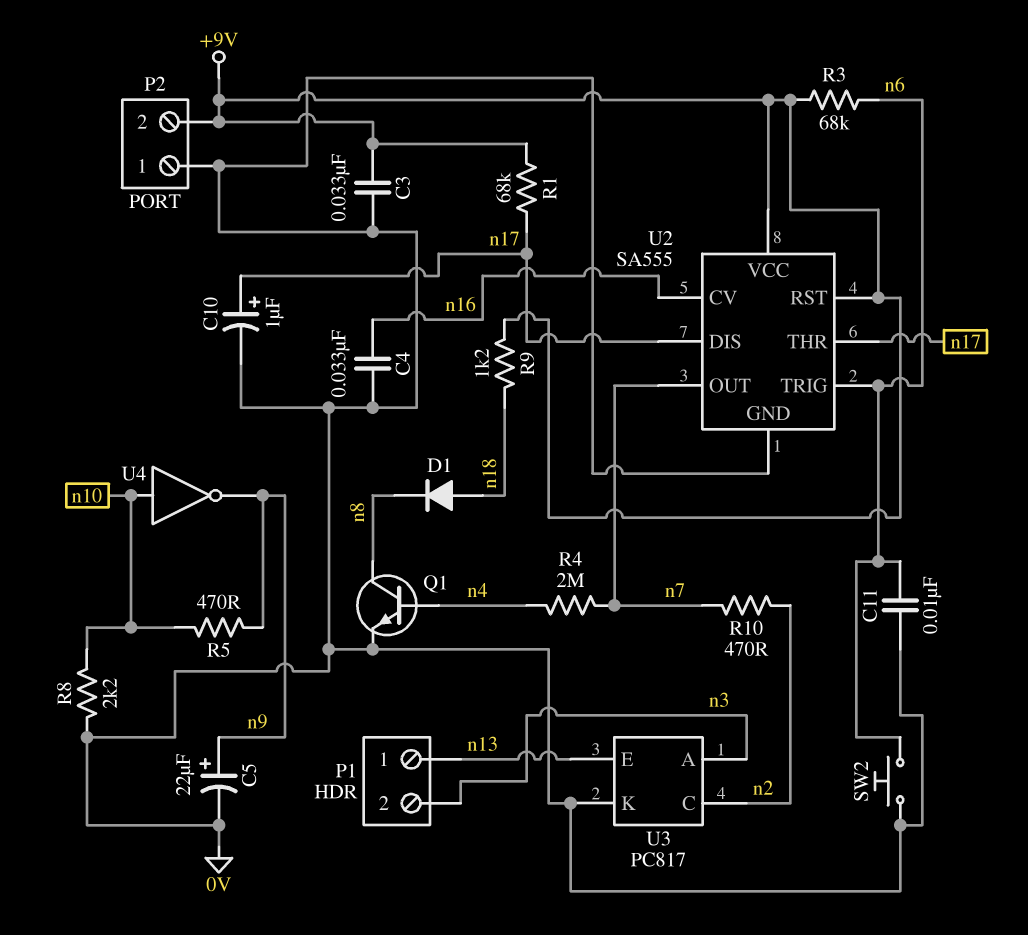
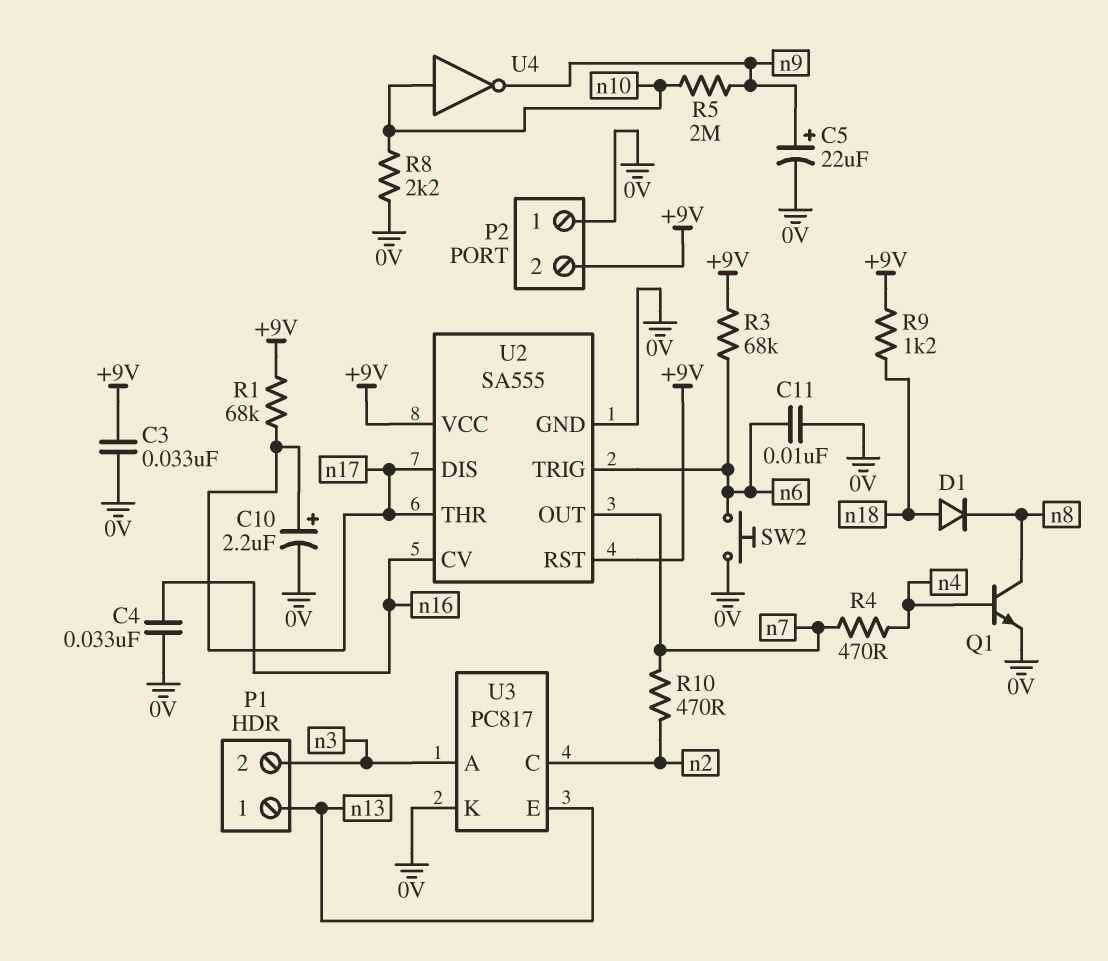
C10: 1uF (plus n17, minus 0V) -> 2.2uF (plus n17, minus 0V)
R4: 2M (n4, n7) -> 470 (n4, n7)
R5: 470 (n9, n10) -> 2M (n9, n10)

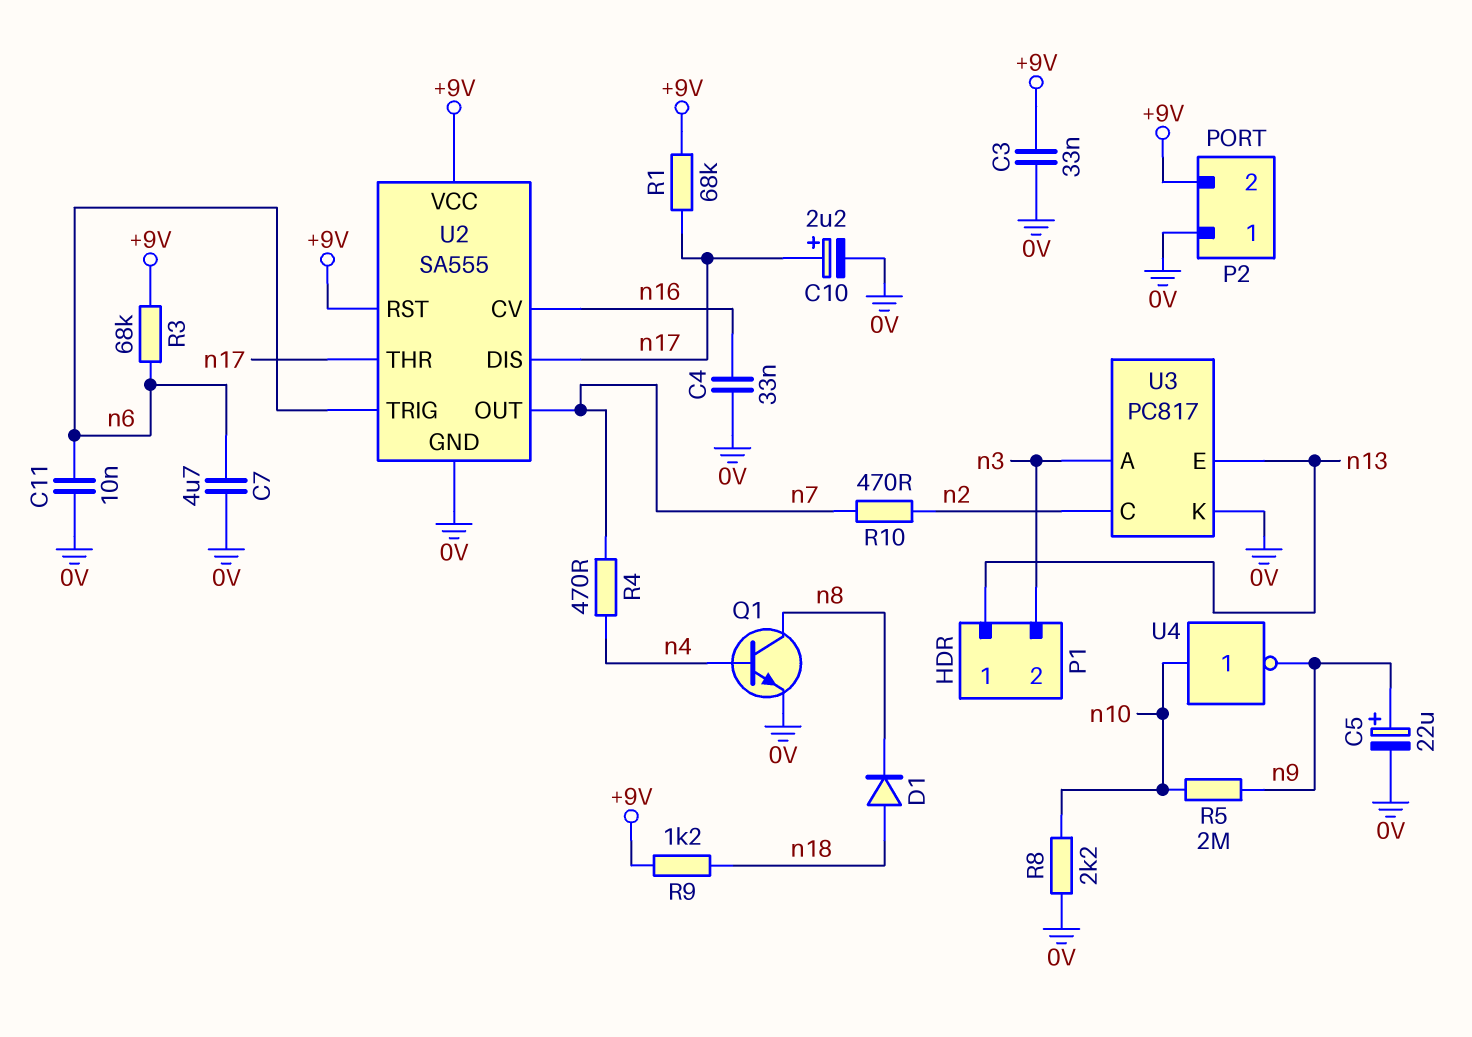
C7: none -> 4.7uF (0V, n6)
SW2: button (0V, n6) -> none

